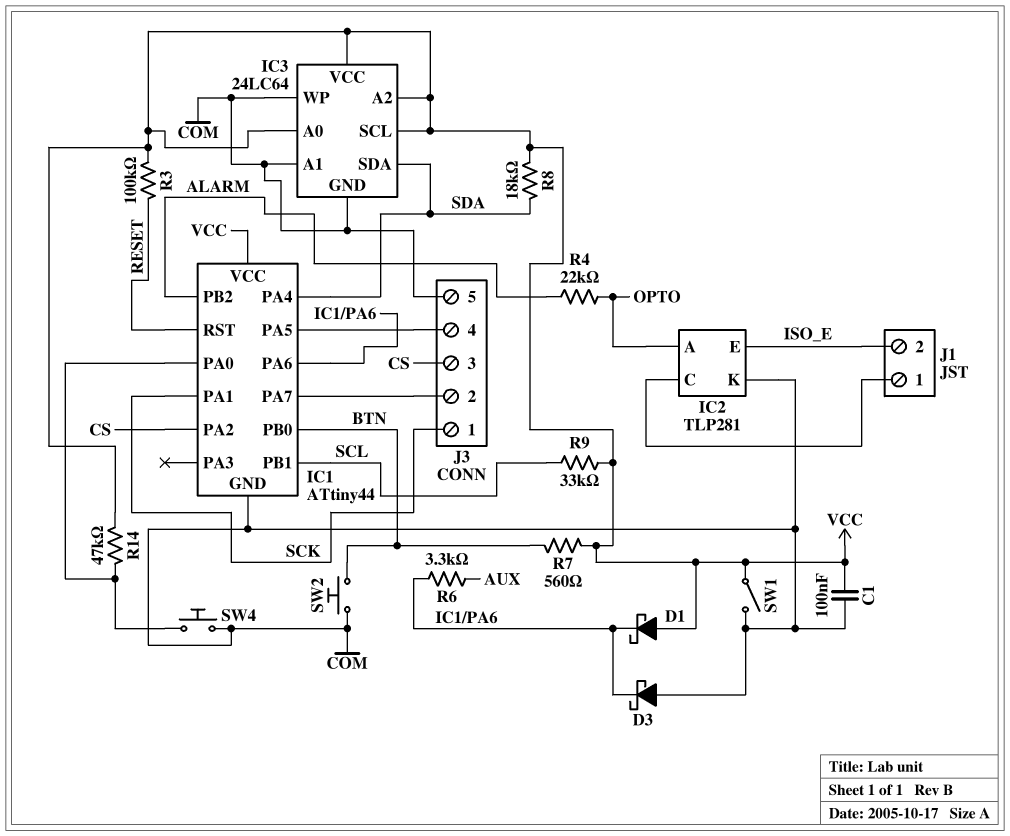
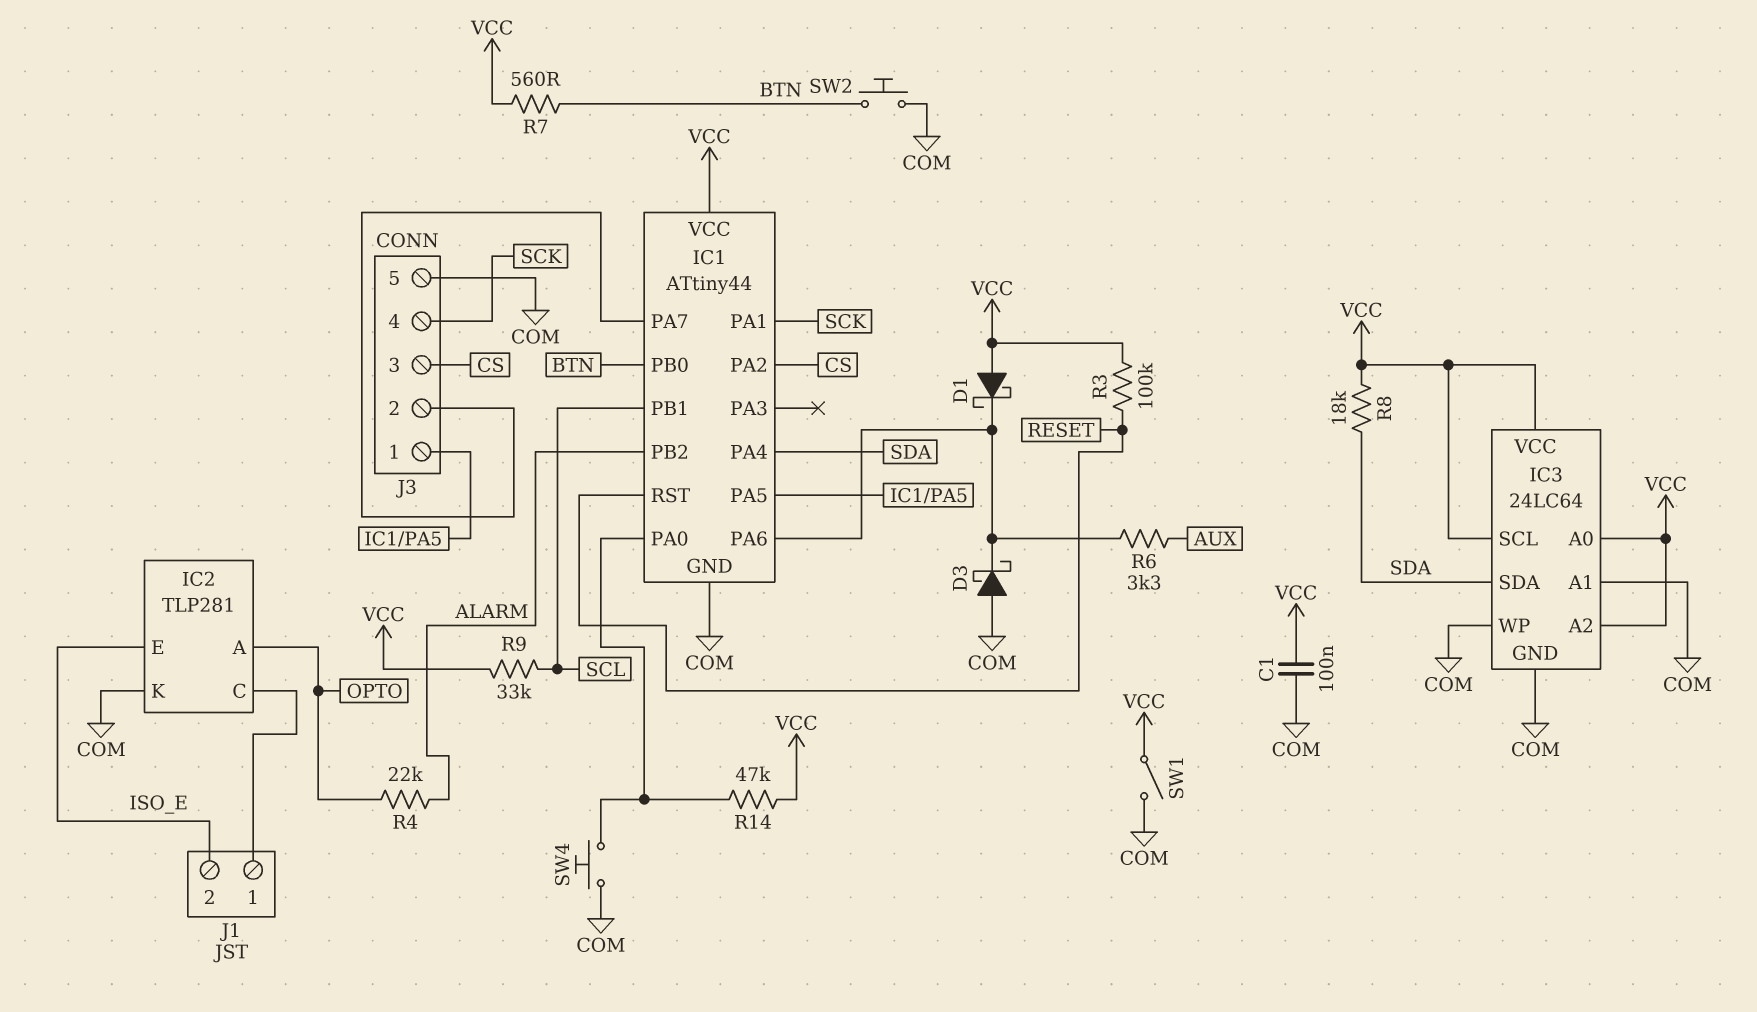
J3 pin 1: SCK -> IC1/PA5
J3 pin 4: IC1/PA5 -> SCK

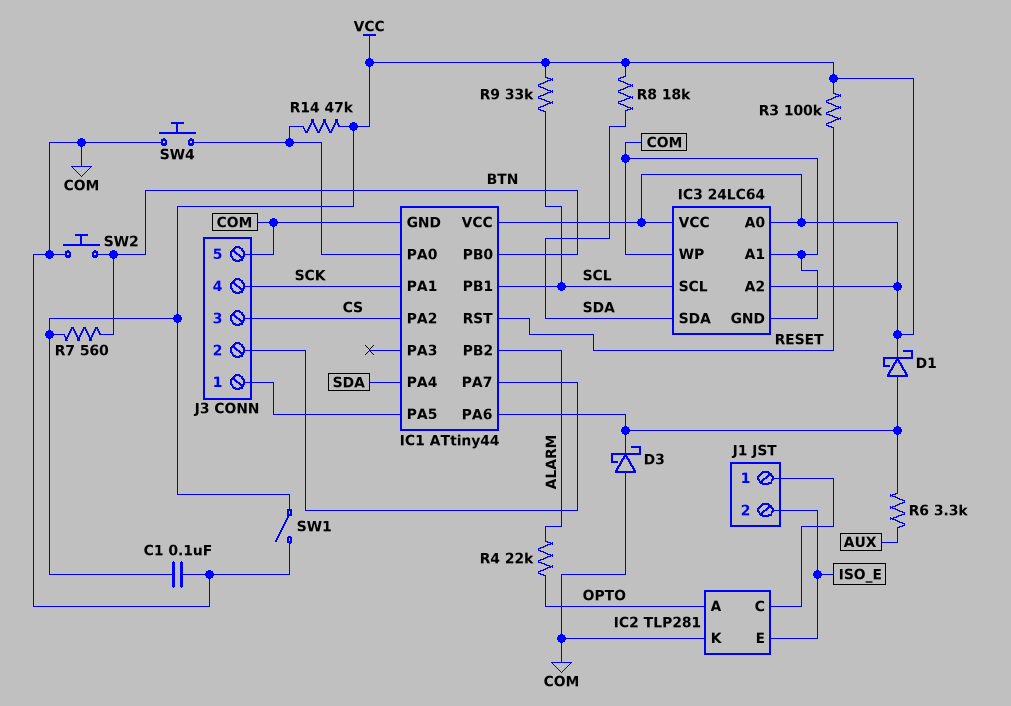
D1: schottky (A VCC, K IC1/PA6) -> schottky (A IC1/PA6, K VCC)
IC3 pin SCL: VCC -> SCL

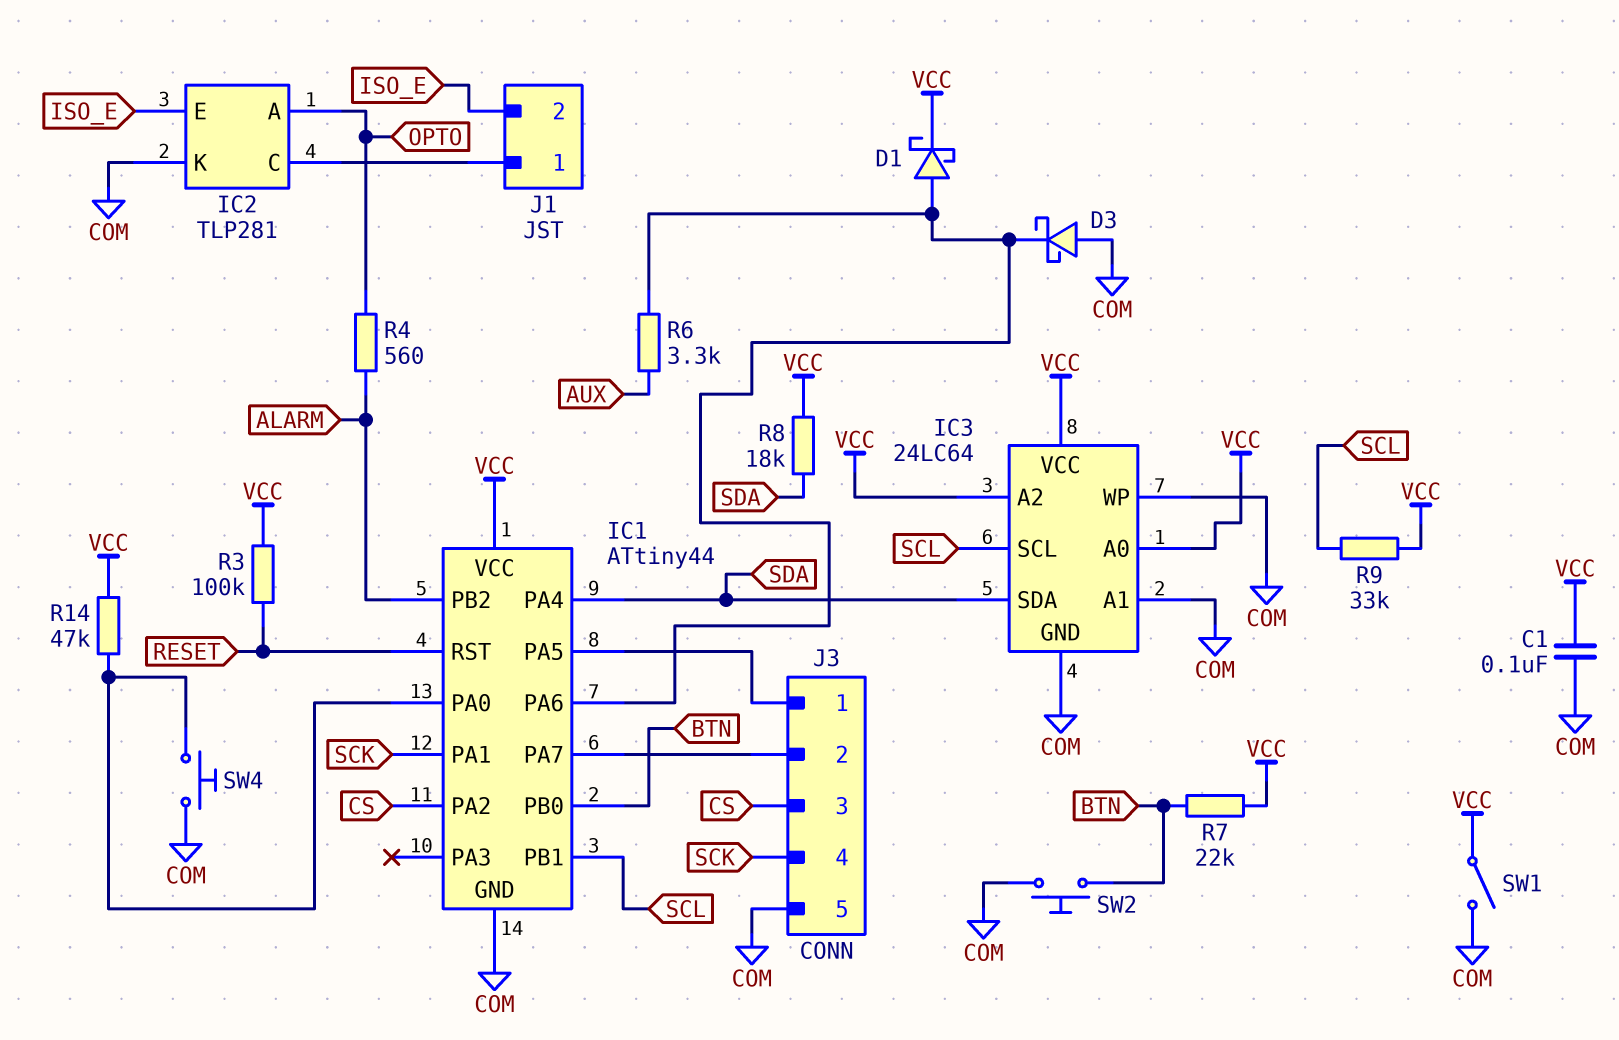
R4: 22k (ALARM, OPTO) -> 560 (ALARM, OPTO)
R7: 560 (BTN, VCC) -> 22k (BTN, VCC)

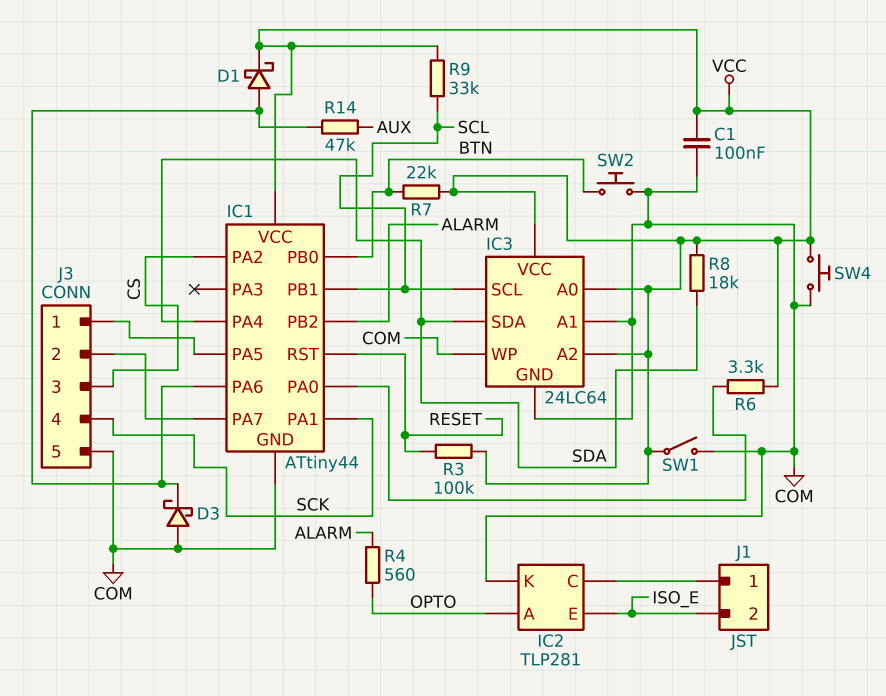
R6: 3.3k (AUX, IC1/PA6) -> 3.3k (IC1/PA0, VCC)
R14: 47k (IC1/PA0, VCC) -> 47k (AUX, IC1/PA6)
SW4: button (COM, IC1/PA0) -> button (COM, VCC)

